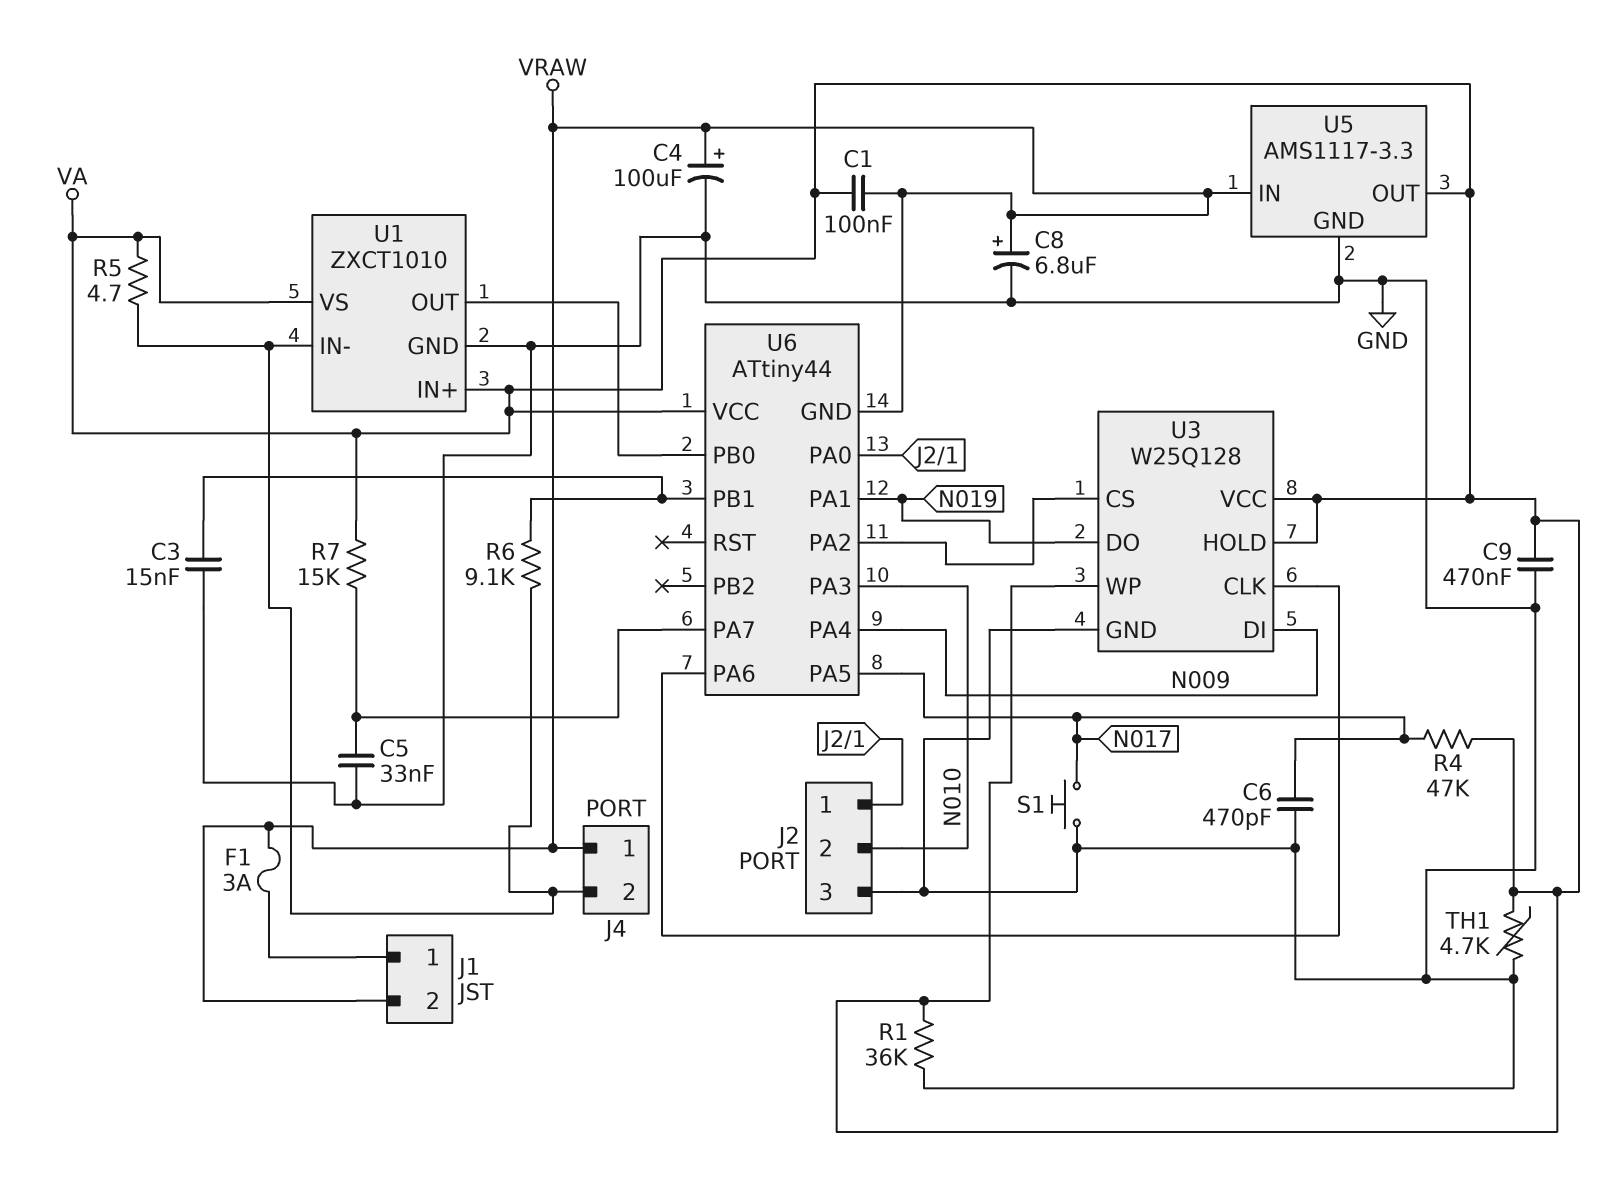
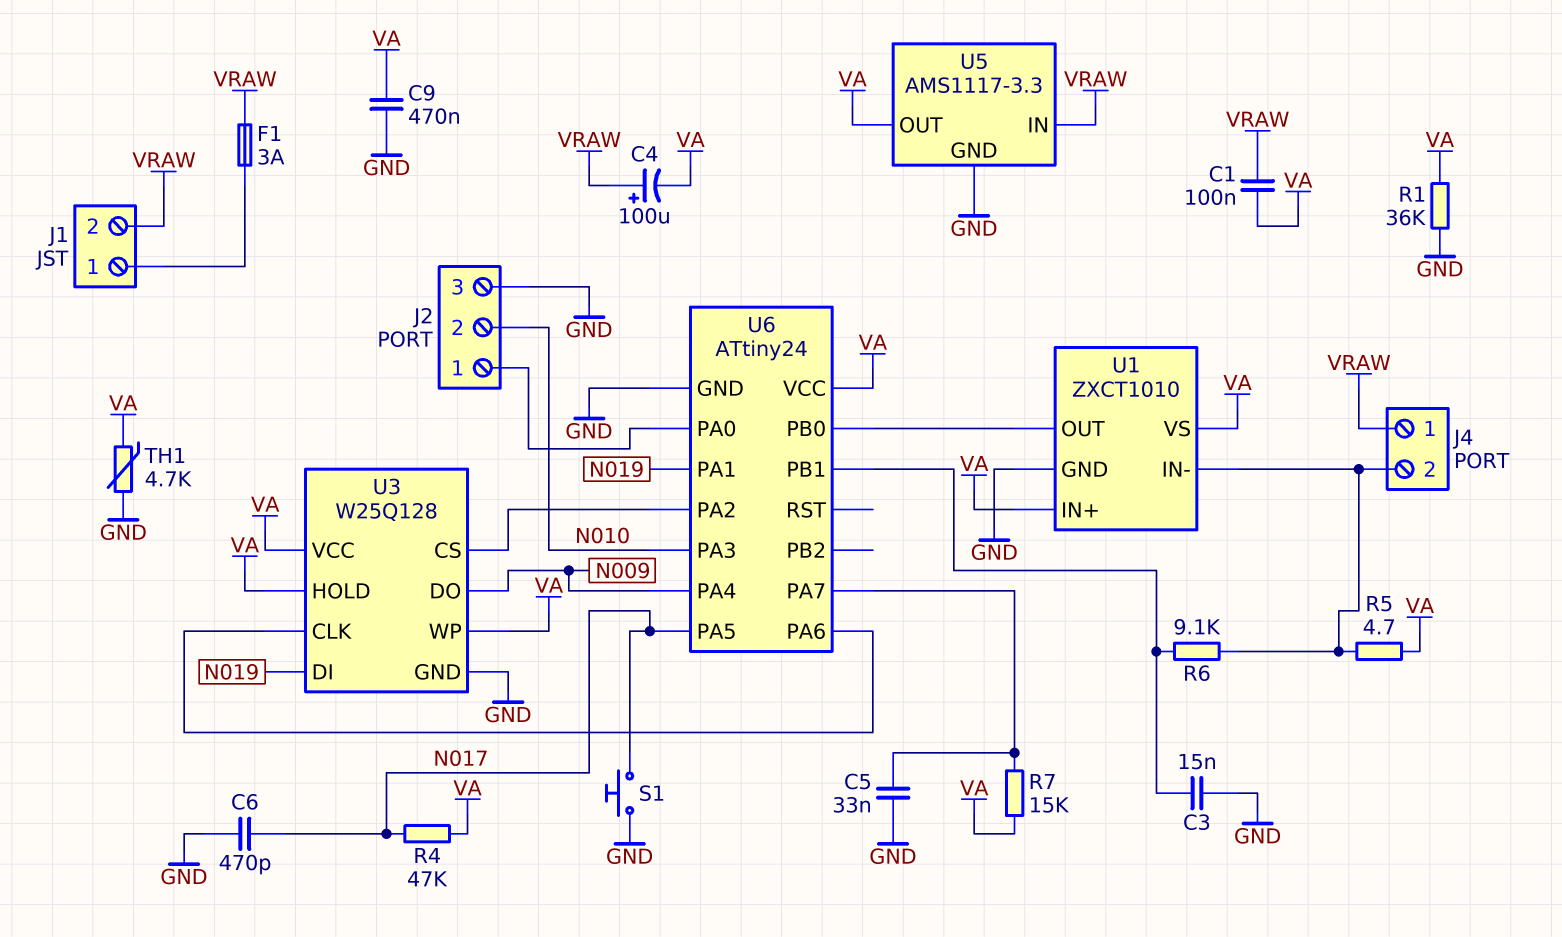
C4: 100uF (plus VRAW, minus GND) -> 100uF (plus VRAW, minus VA)
C8: 6.8uF (plus VRAW, minus GND) -> none
U3 pin DI: N009 -> N019
U3 pin DO: N019 -> N009
U6: ATtiny44 -> ATtiny24
U6 pin GND: VRAW -> GND

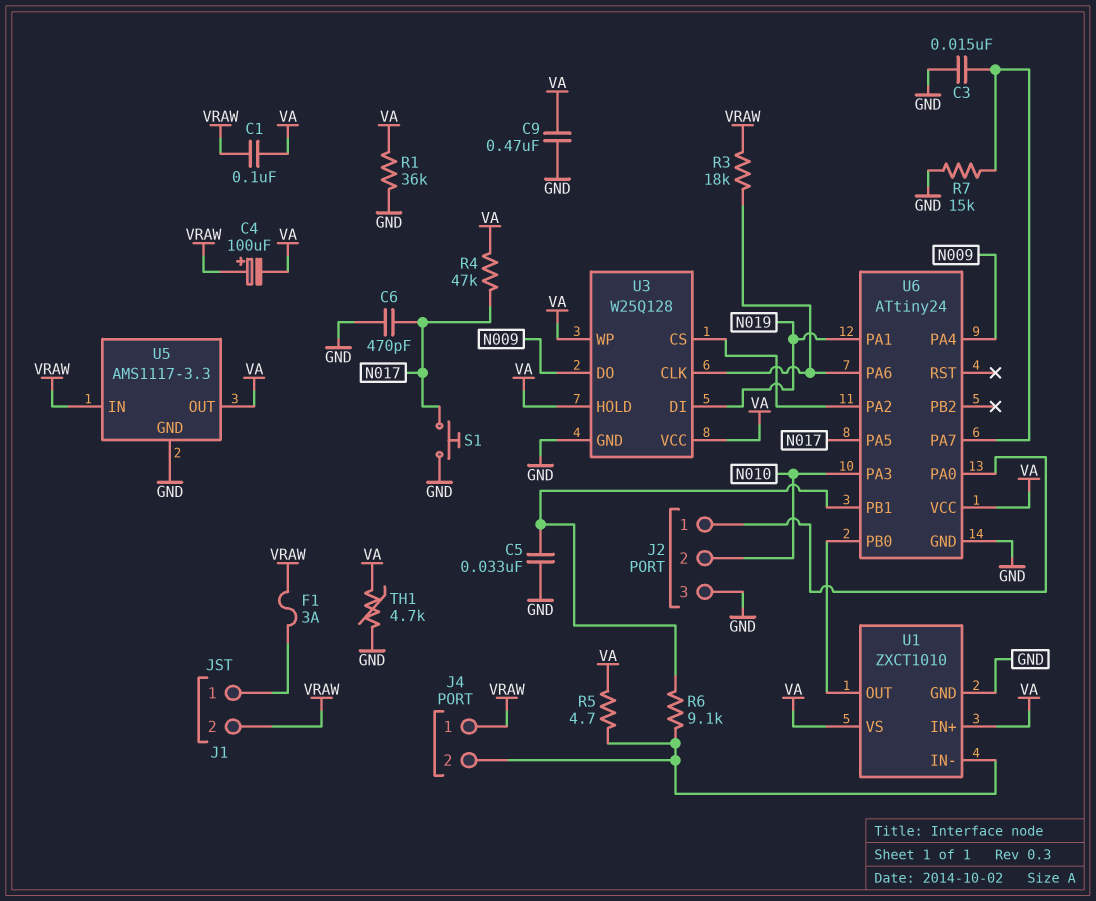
C3: 15nF (GND, U6/PB1) -> 15nF (GND, U6/PA7)
C5: 33nF (GND, U6/PA7) -> 33nF (GND, U6/PB1)
R3: none -> 18k (U3/CLK, VRAW)
R7: 15k (U6/PA7, VA) -> 15k (GND, U6/PA7)

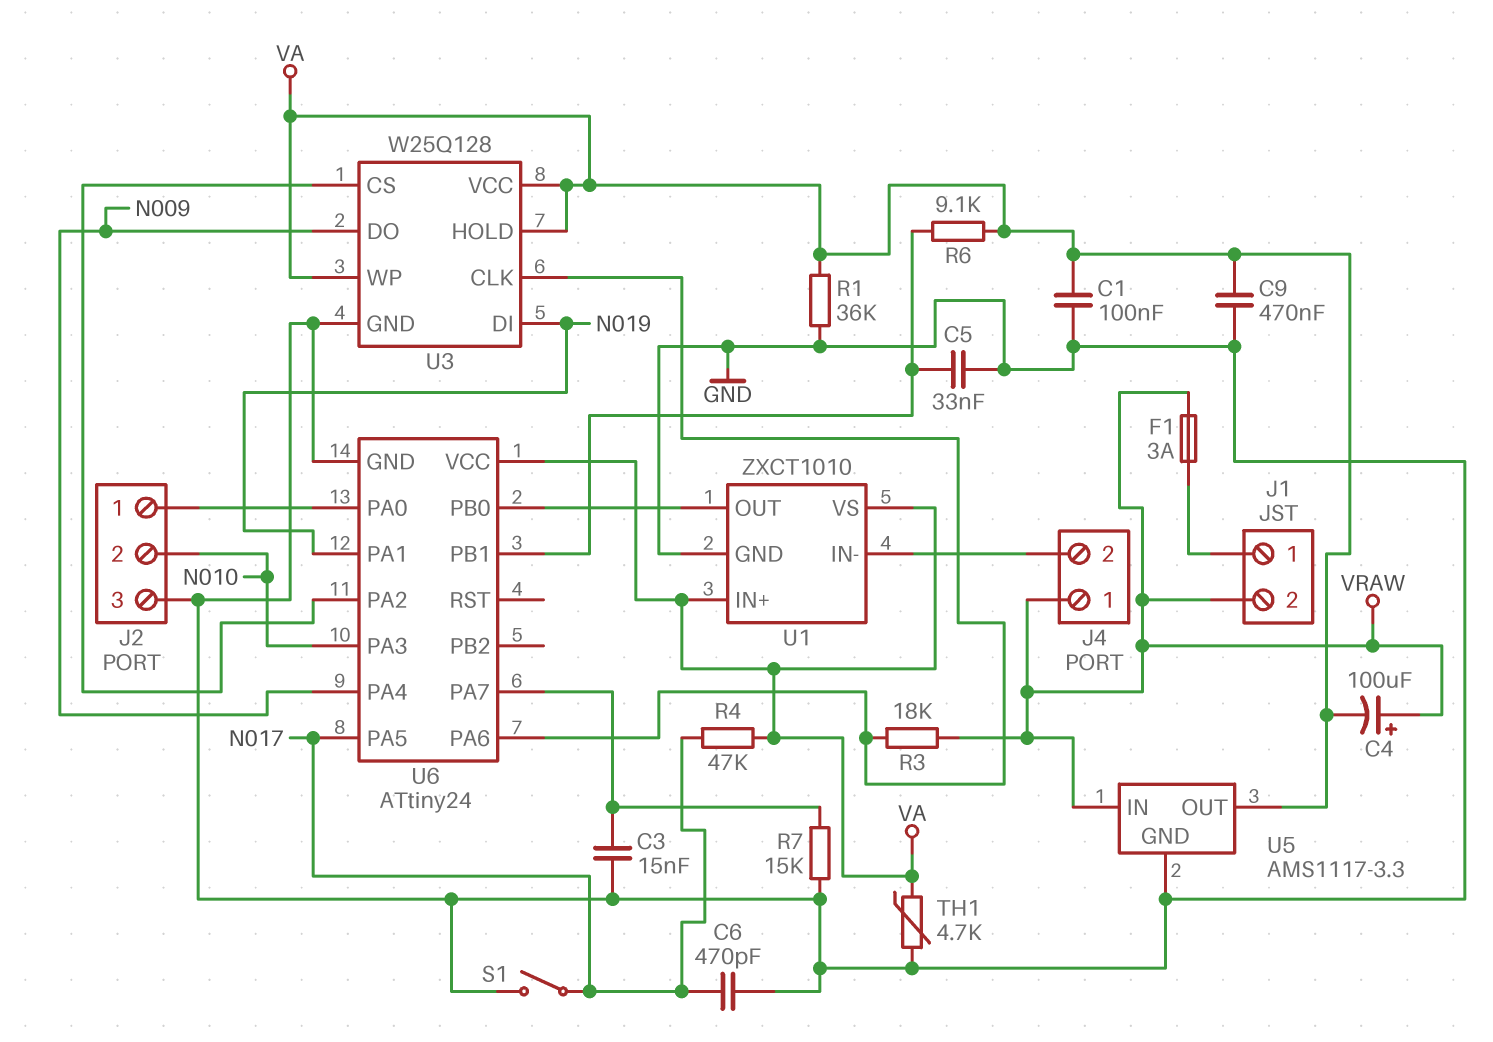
C1: 100nF (VA, VRAW) -> 100nF (GND, VA)
R5: 4.7 (J4/2, VA) -> none
R6: 9.1k (J4/2, U6/PB1) -> 9.1k (U6/PB1, VA)
S1: button (GND, N017) -> switch (GND, N017)

